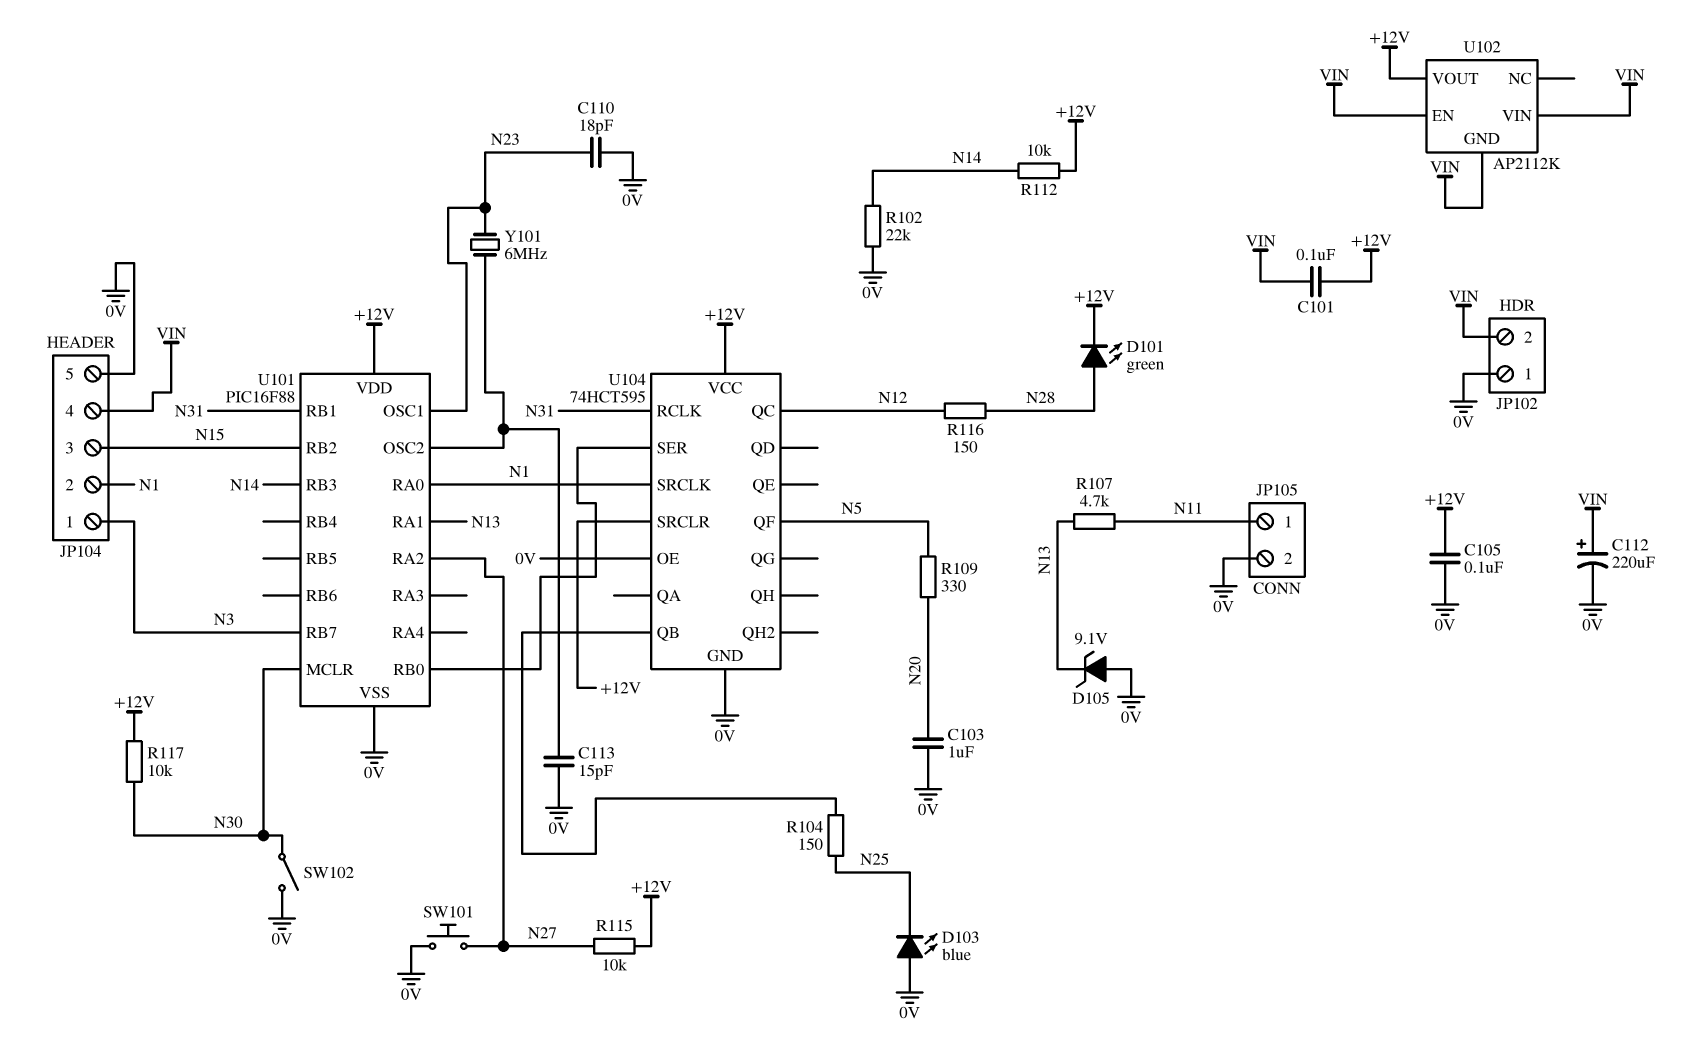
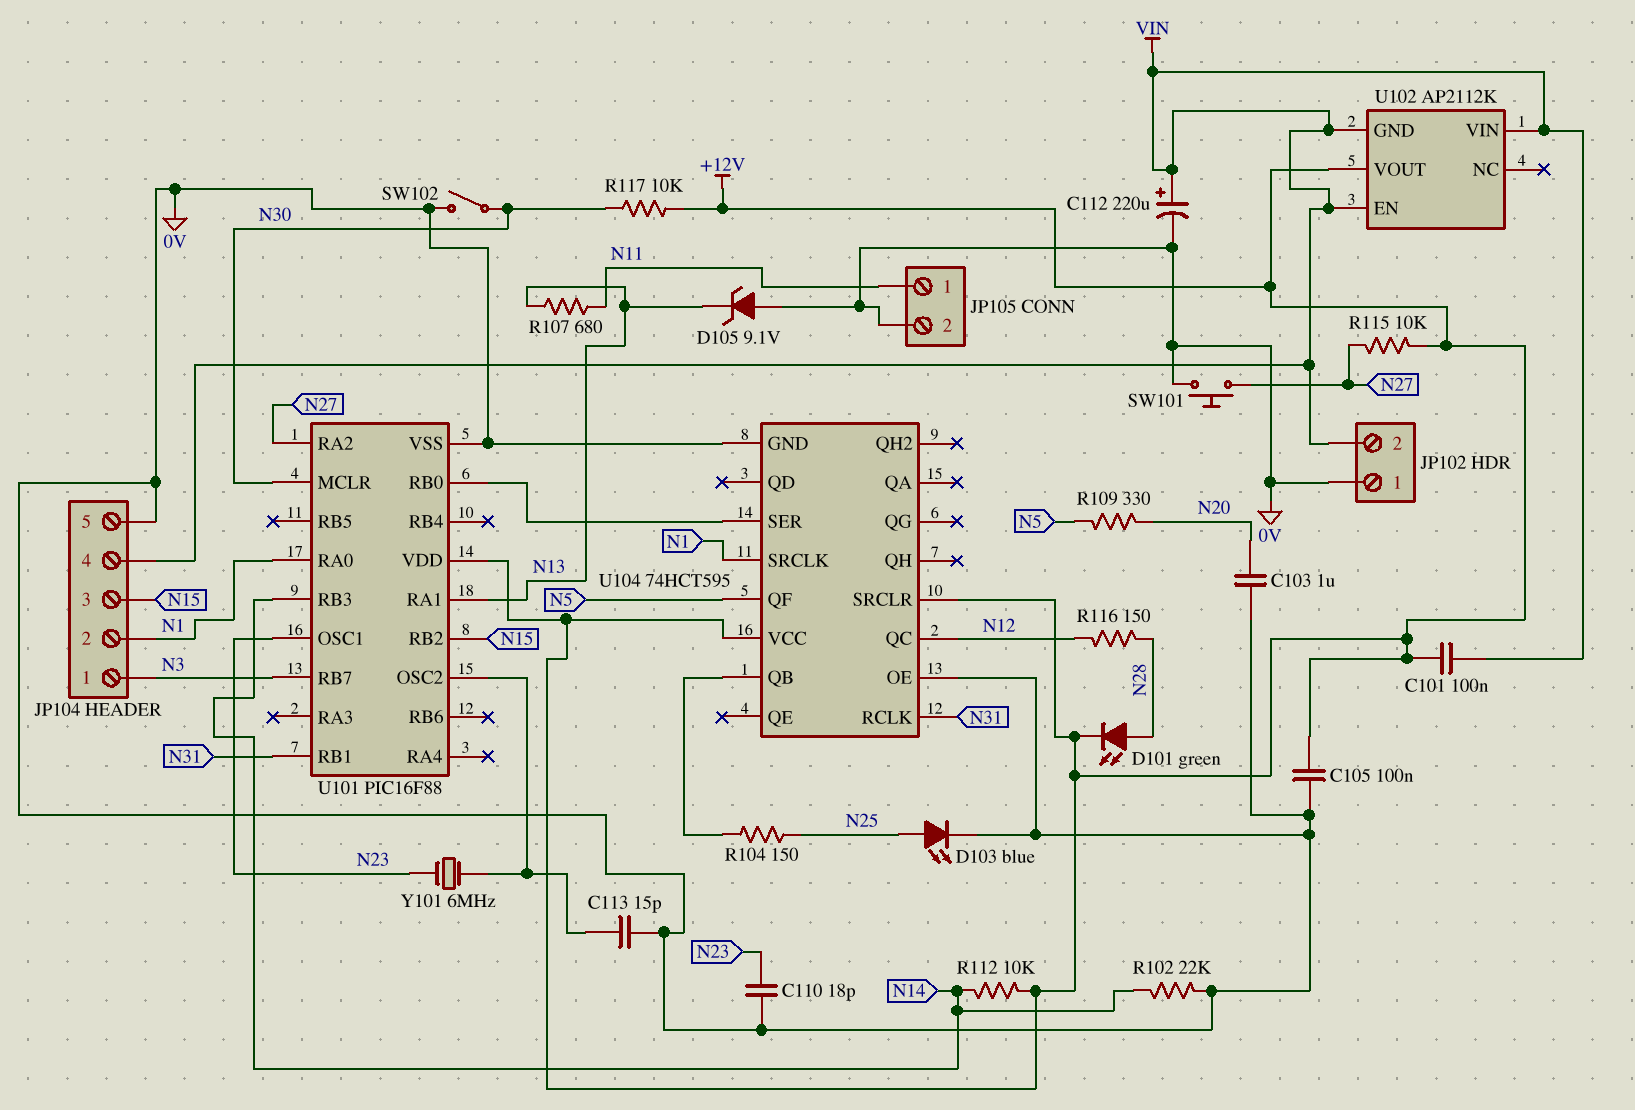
D103: LED blue (A 0V, K N25) -> LED blue (A N25, K 0V)
R107: 4.7k (N11, N13) -> 680 (N11, N13)

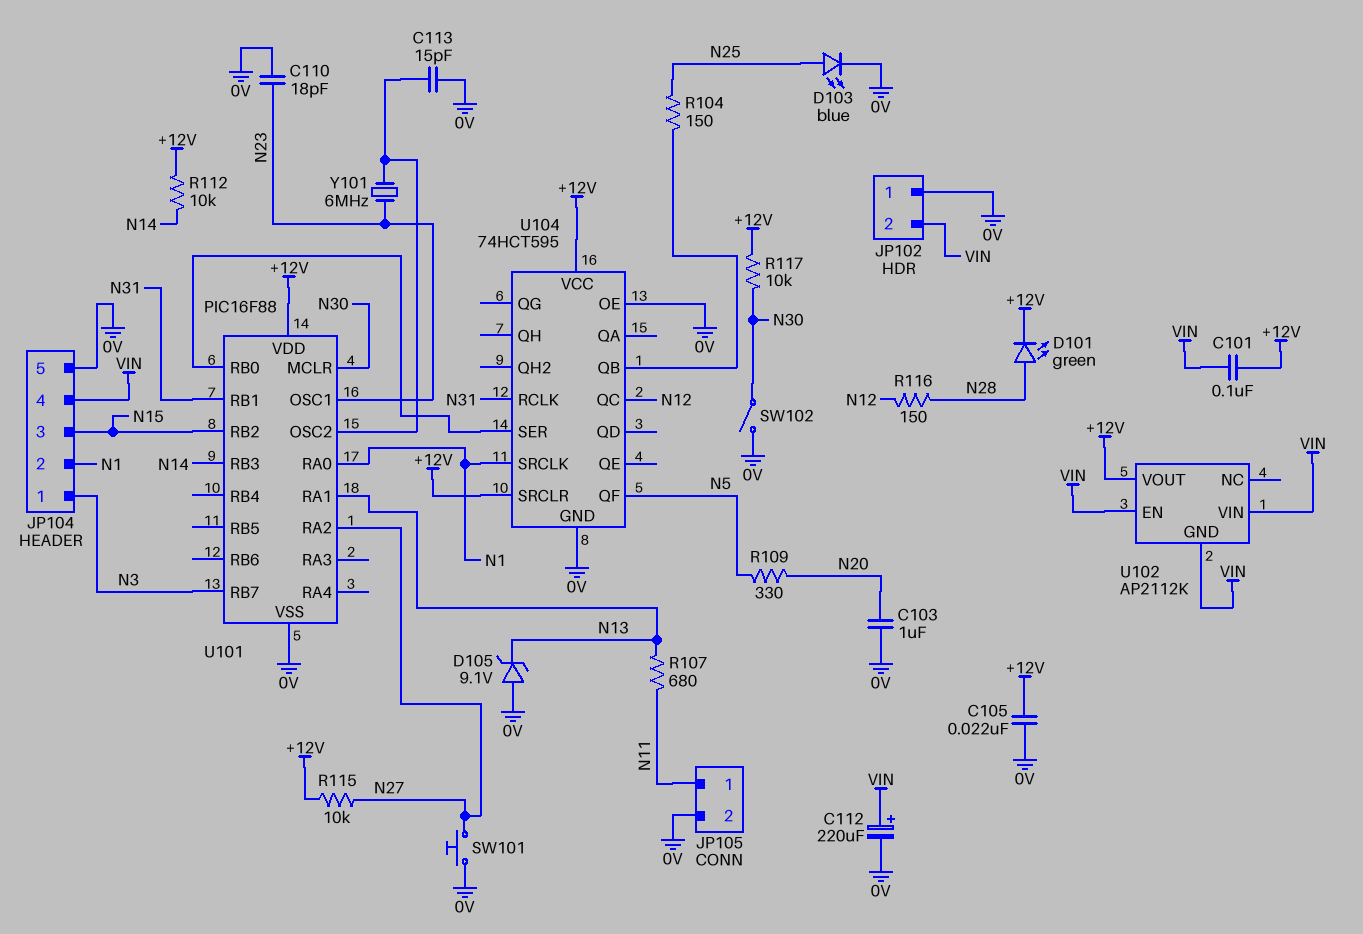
C105: 100nF (+12V, 0V) -> 22nF (+12V, 0V)
R102: 22k (0V, N14) -> none

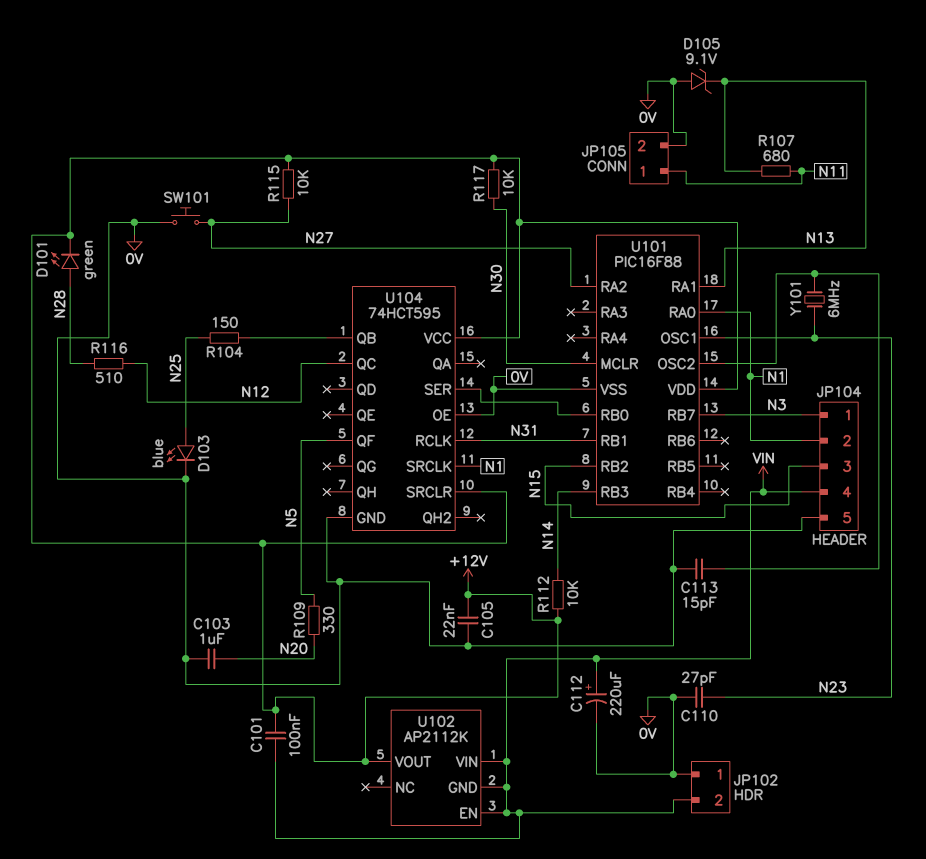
C110: 18pF (0V, N23) -> 27pF (0V, N23)
R116: 150 (N12, N28) -> 510 (N12, N28)
SW102: switch (0V, N30) -> none

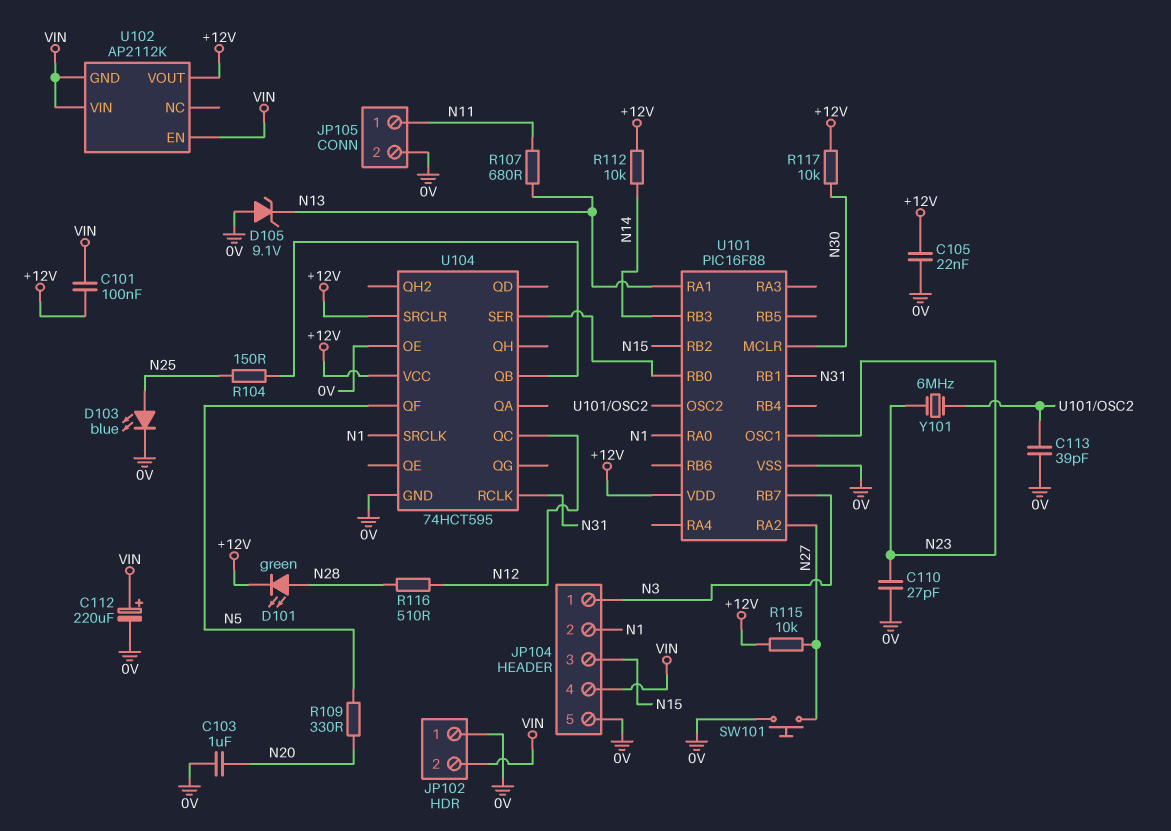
C113: 15pF (0V, U101/OSC2) -> 39pF (0V, U101/OSC2)

